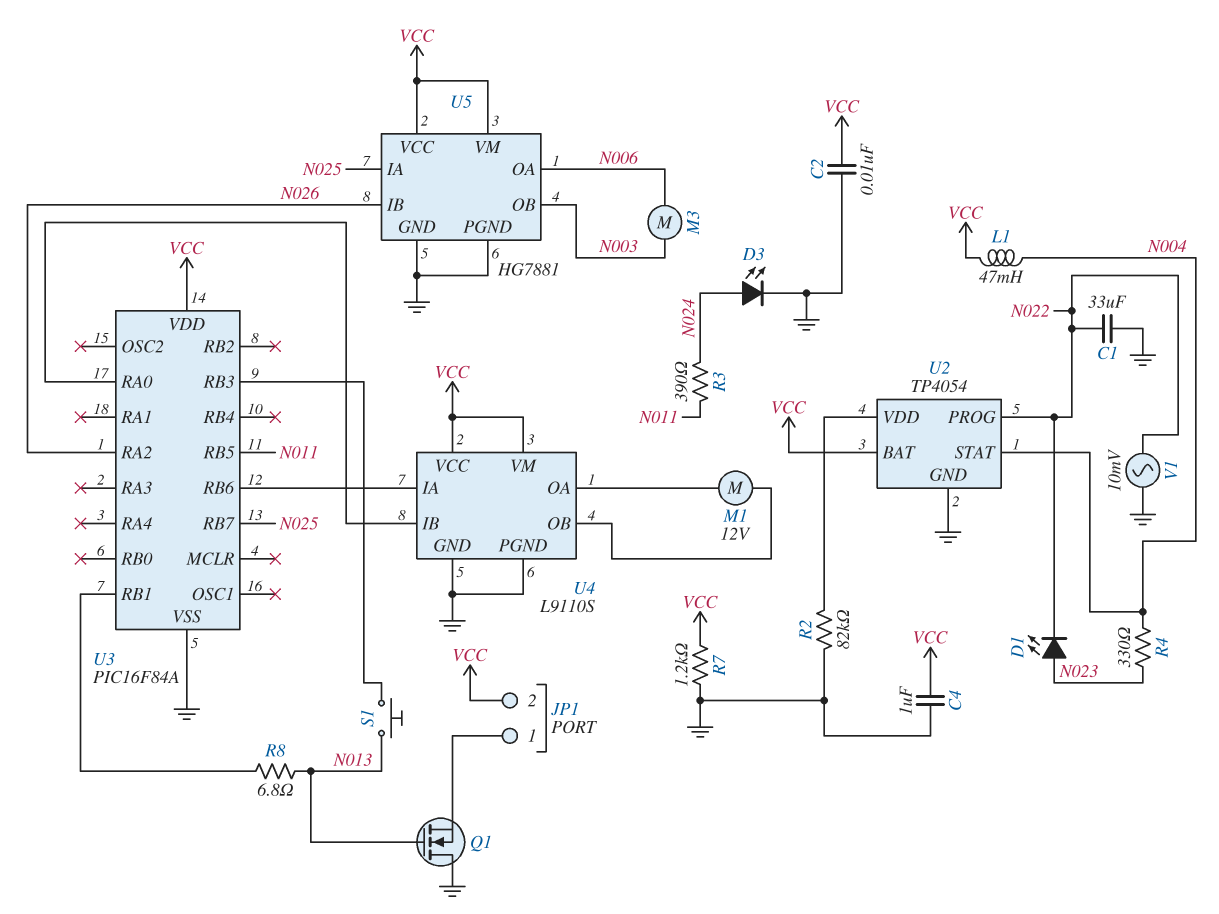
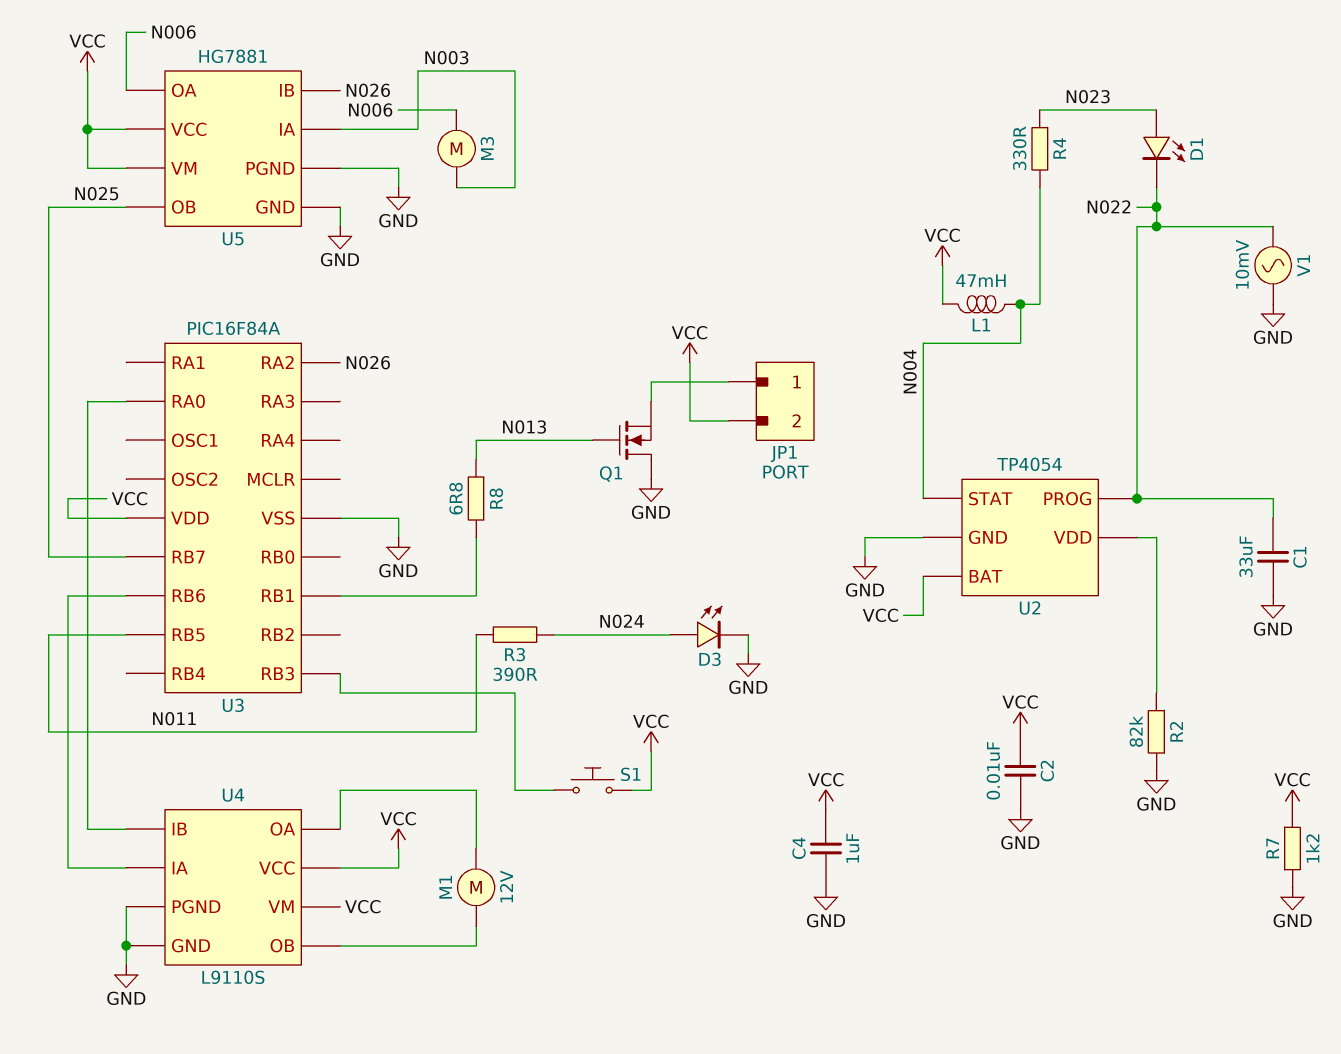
S1: button (N013, U3/RB3) -> button (U3/RB3, VCC)
U5 pin IA: N025 -> N003
U5 pin OB: N003 -> N025

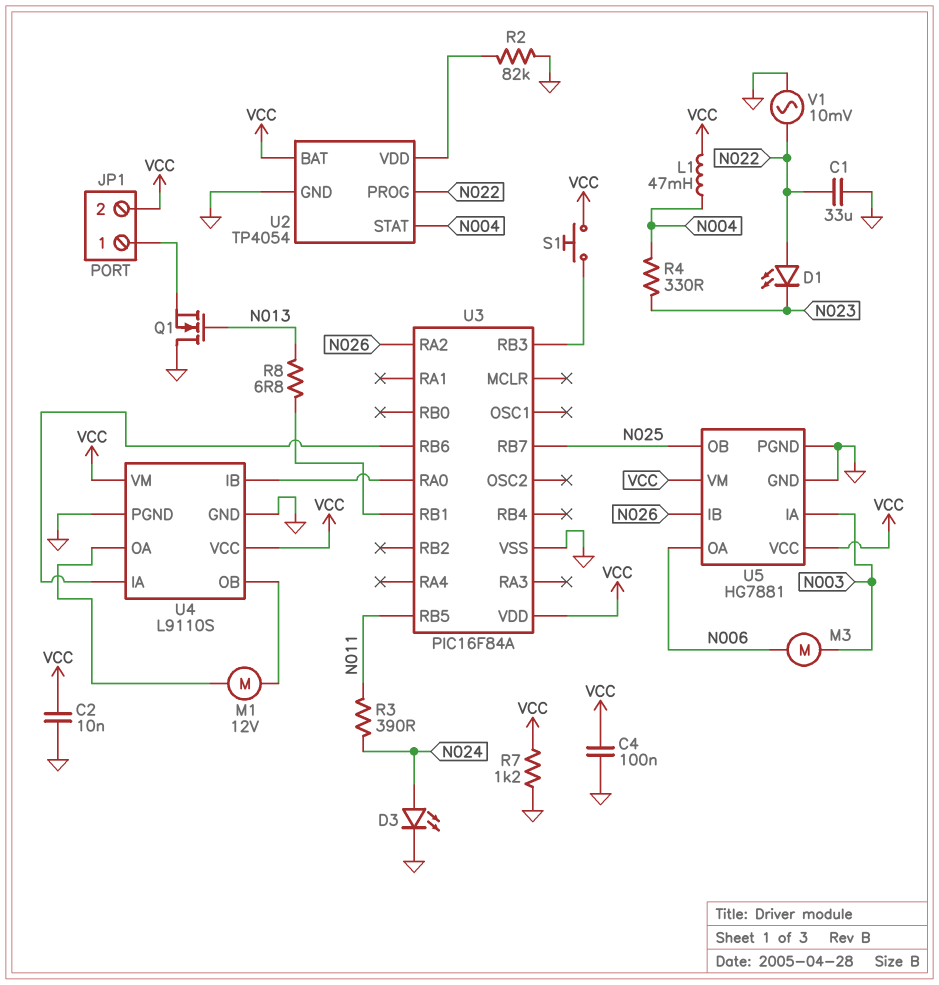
C4: 1uF (GND, VCC) -> 100nF (GND, VCC)
D1: LED (A N023, K N022) -> LED (A N022, K N023)

